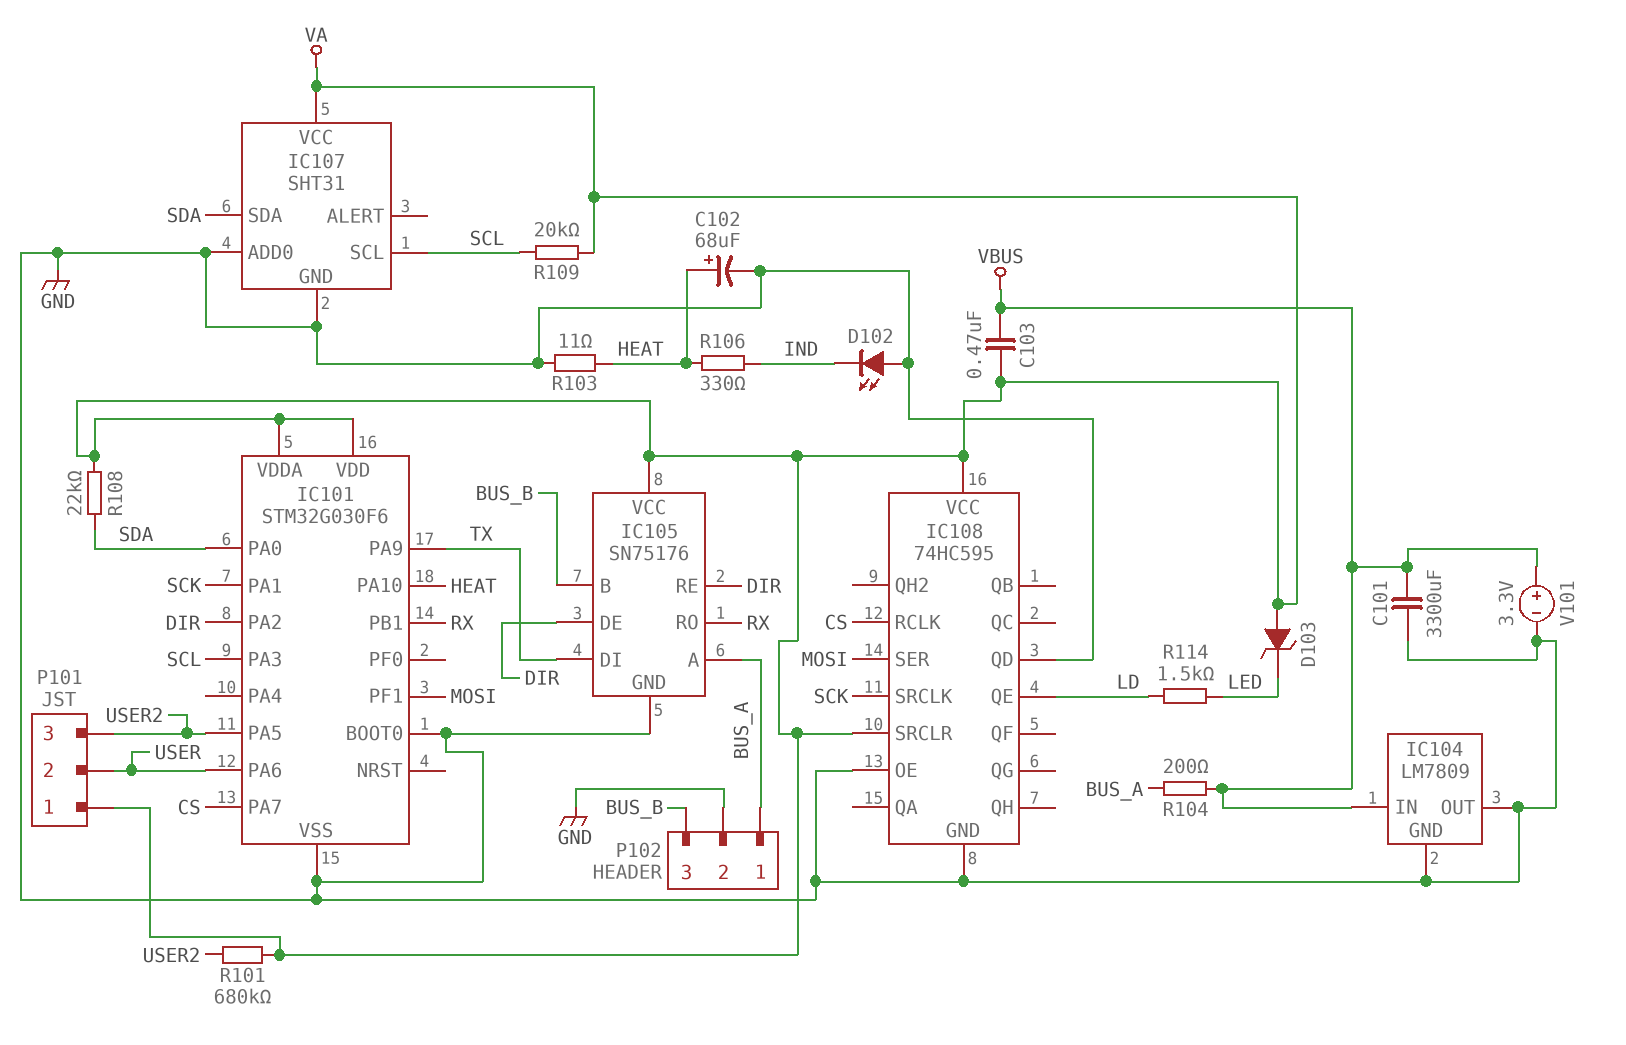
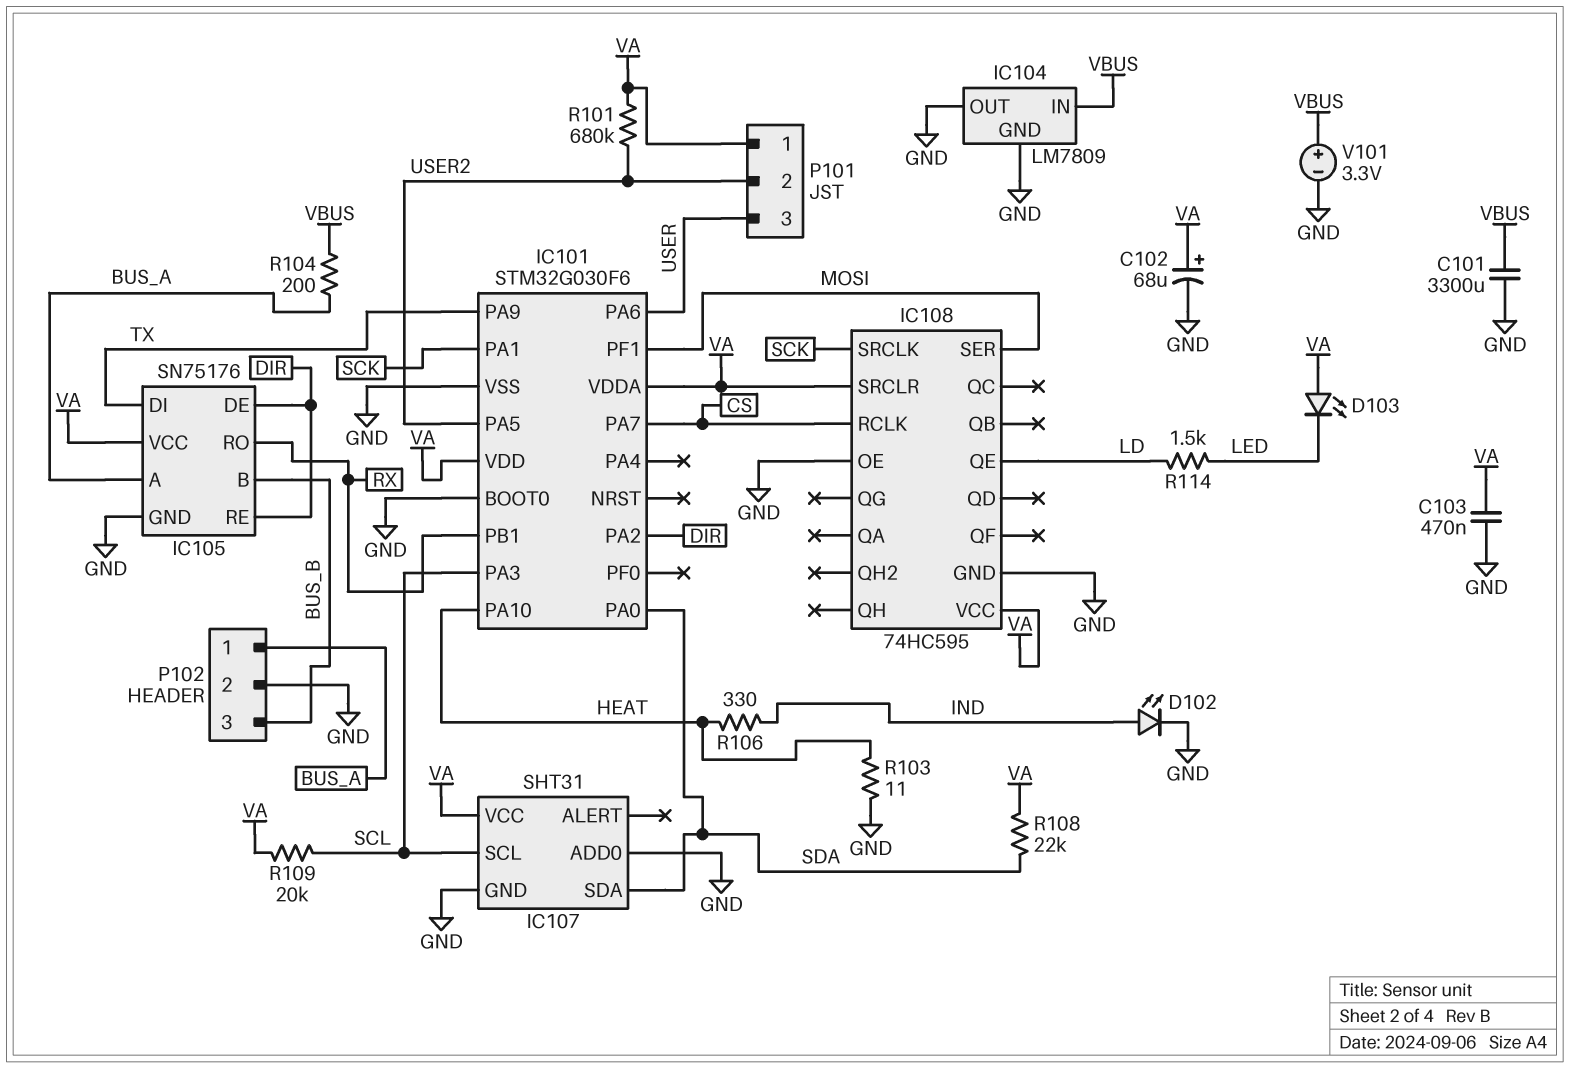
C102: 68uF (plus HEAT, minus GND) -> 68uF (plus VA, minus GND)
C103: 470nF (VA, VBUS) -> 470nF (GND, VA)
D102: LED (A GND, K IND) -> LED (A IND, K GND)
D103: zener (A VA, K LED) -> LED (A VA, K LED)
IC108 pin QD: GND -> none
P101 pin 2: USER -> USER2
P101 pin 3: USER2 -> USER

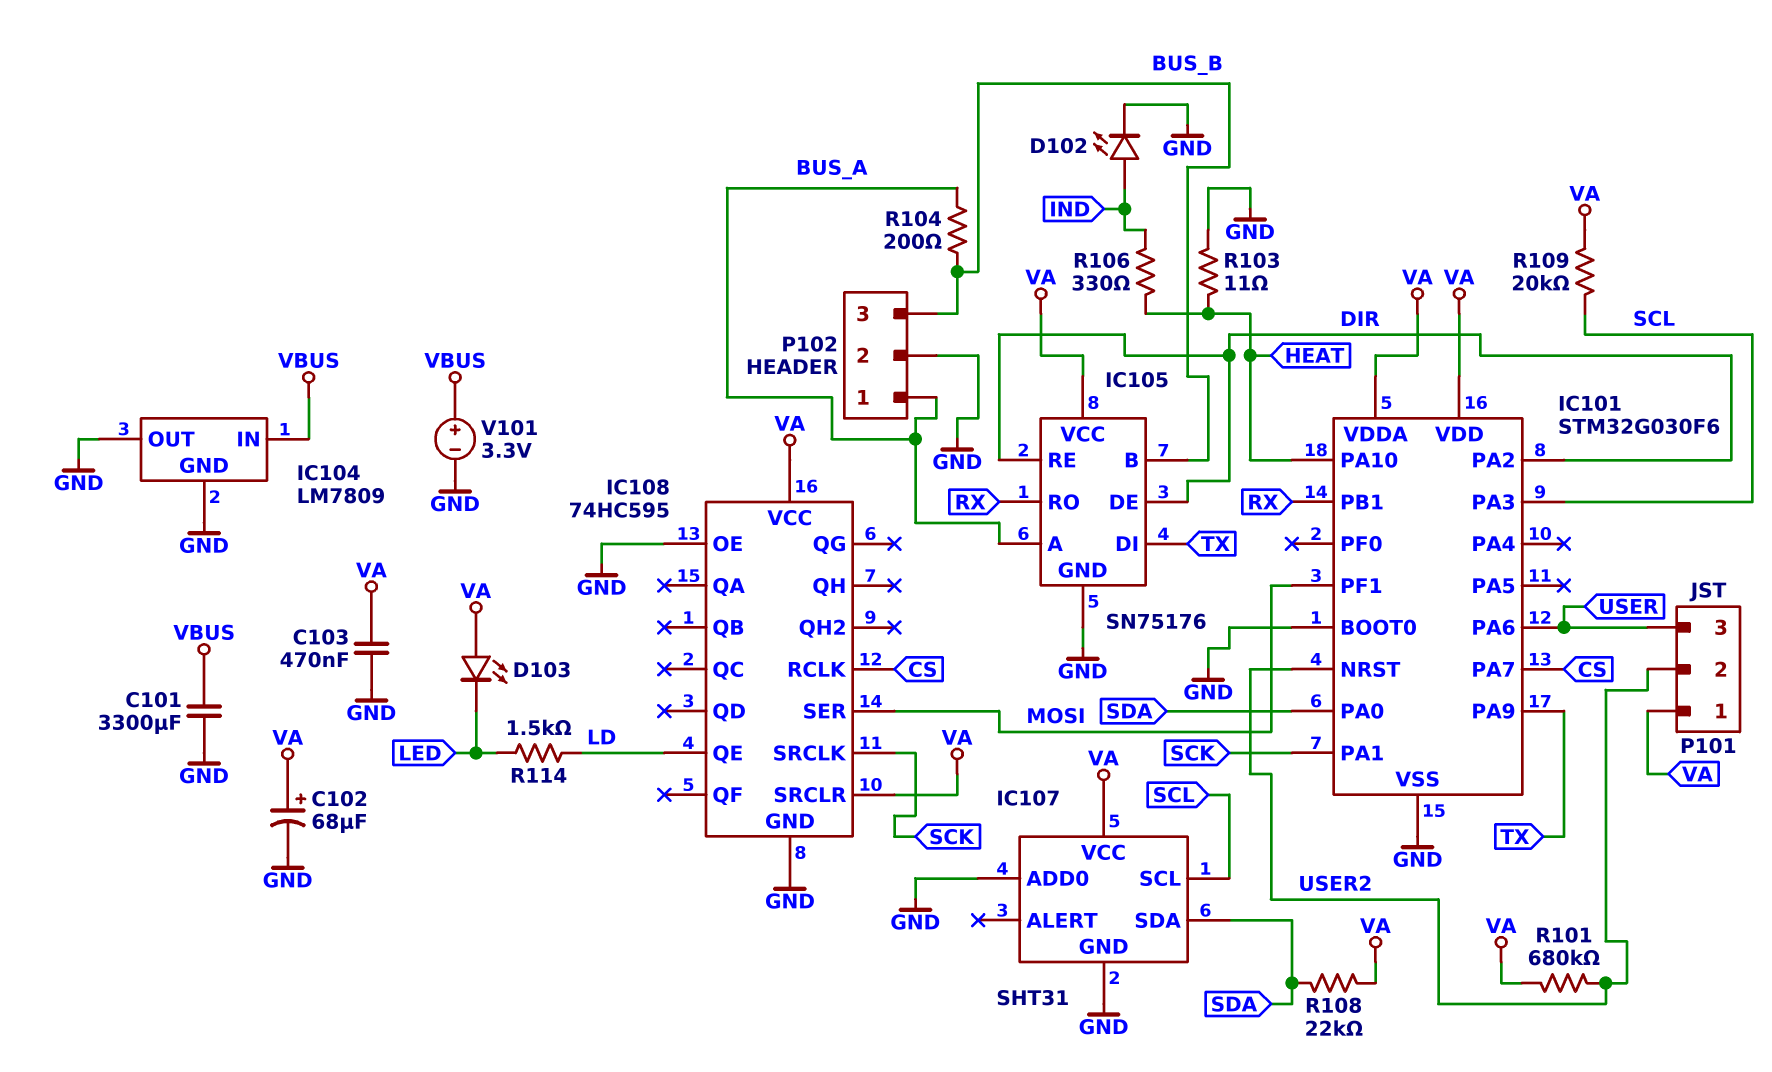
IC101 pin NRST: none -> USER2
IC101 pin PA5: USER2 -> none
R104: 200 (BUS_A, VBUS) -> 200 (BUS_A, BUS_B)

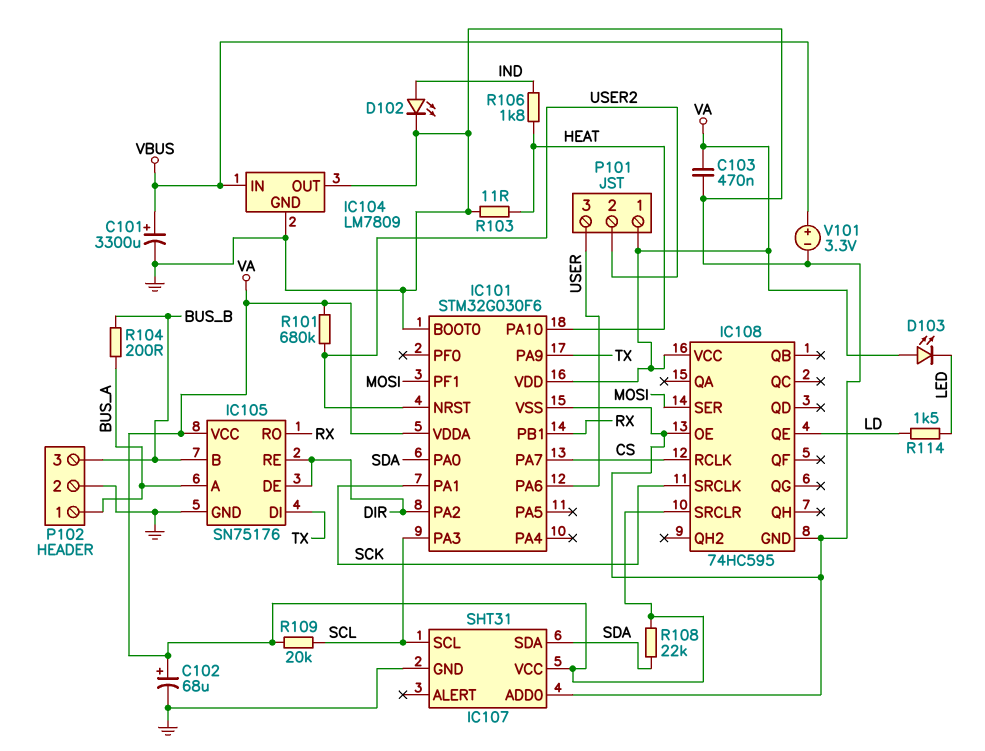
C101: 3300uF (GND, VBUS) -> 3300uF (plus VBUS, minus GND)
R106: 330 (HEAT, IND) -> 1.8k (HEAT, IND)

